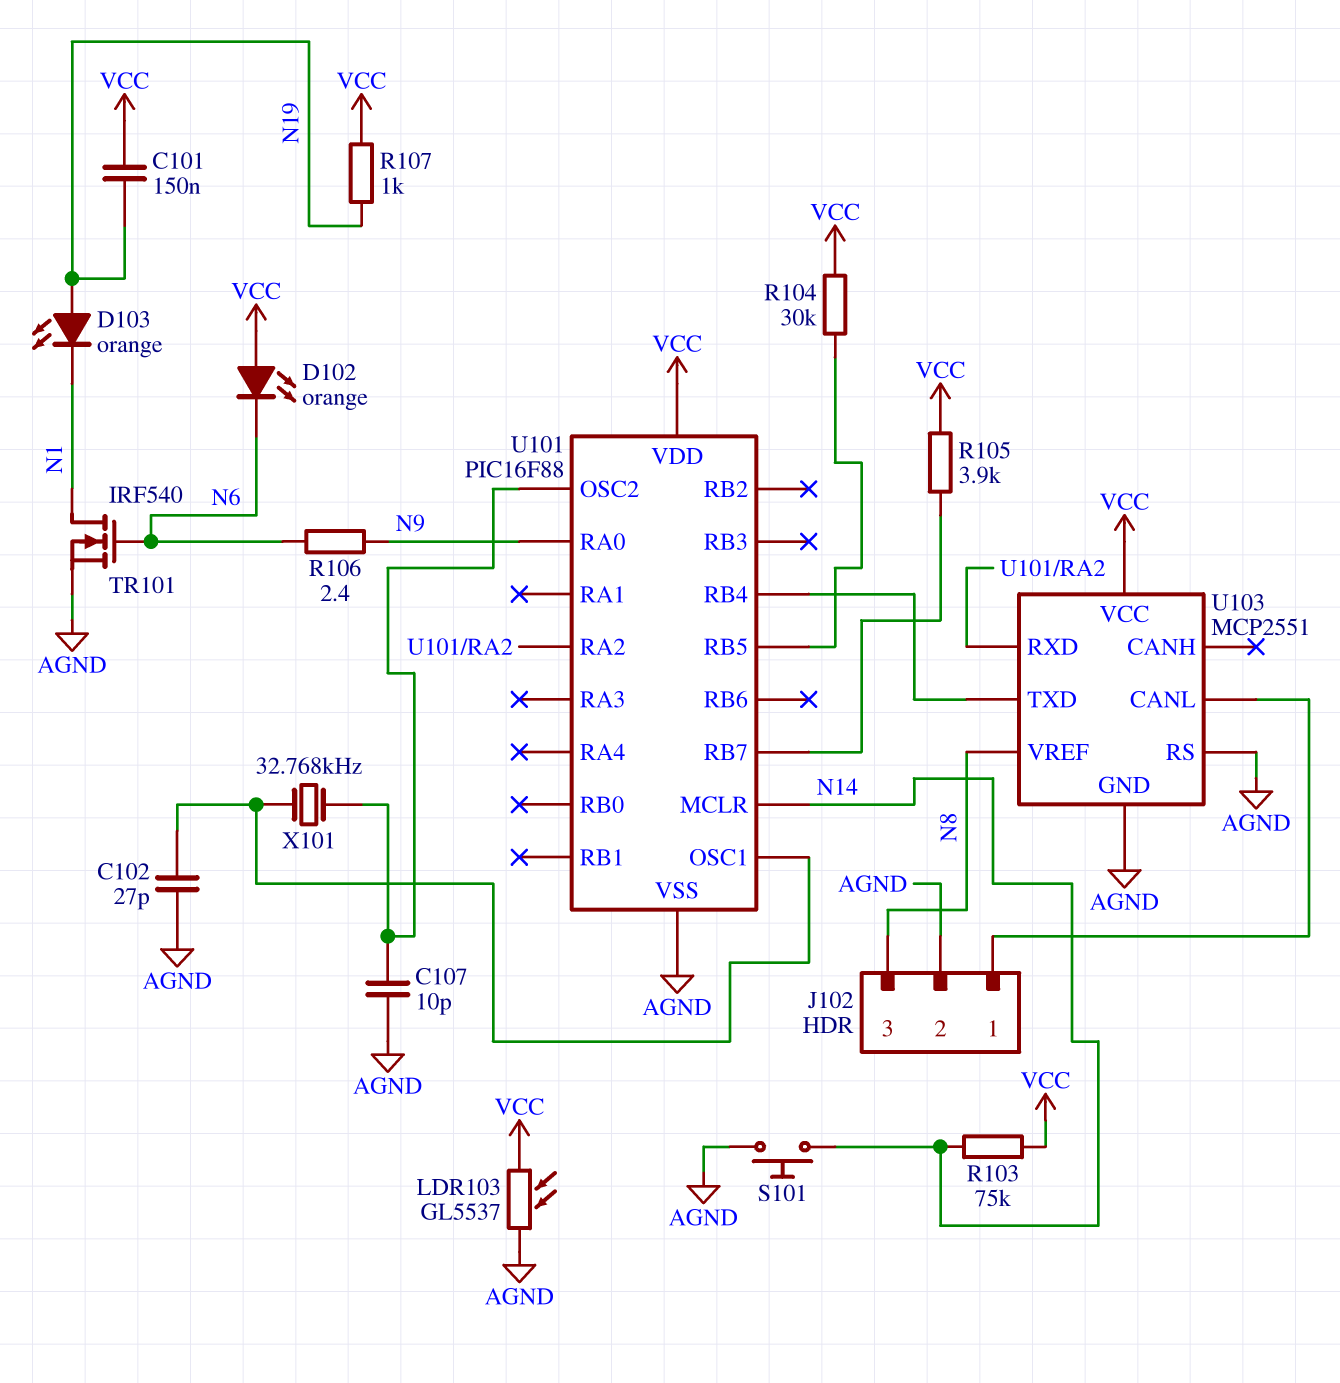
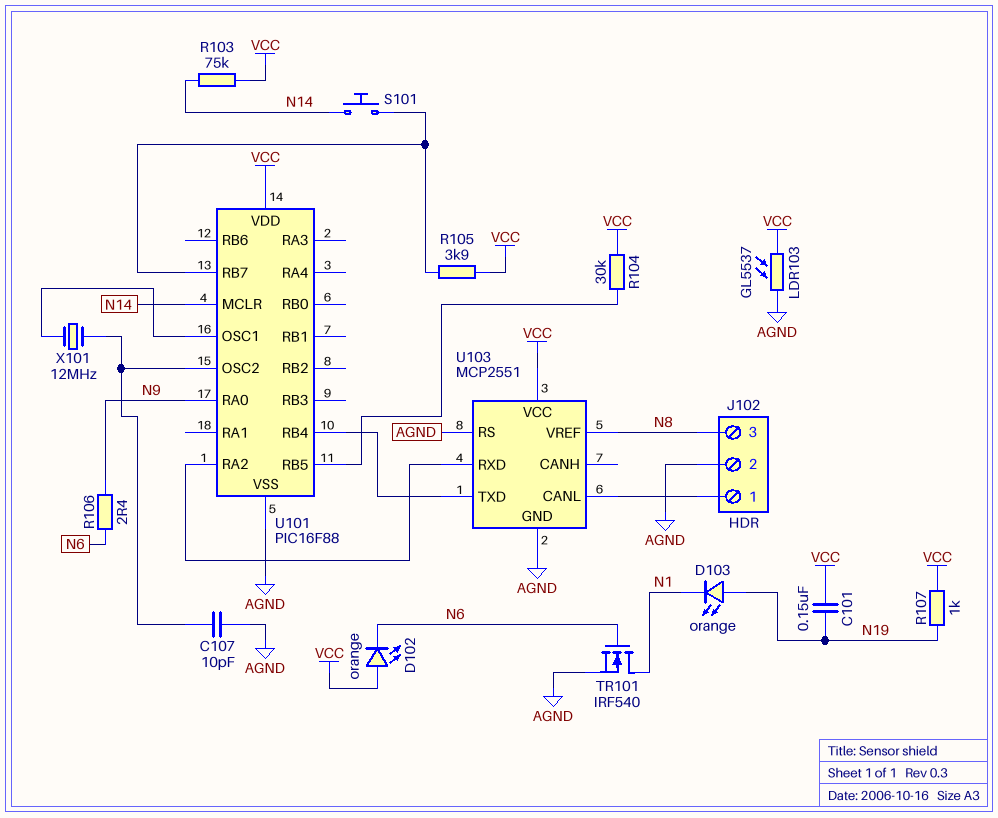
C102: 27pF (AGND, U101/OSC1) -> none
S101: button (AGND, N14) -> button (N14, U101/RB7)
X101: 32.768kHz (U101/OSC1, U101/OSC2) -> 12MHz (U101/OSC1, U101/OSC2)

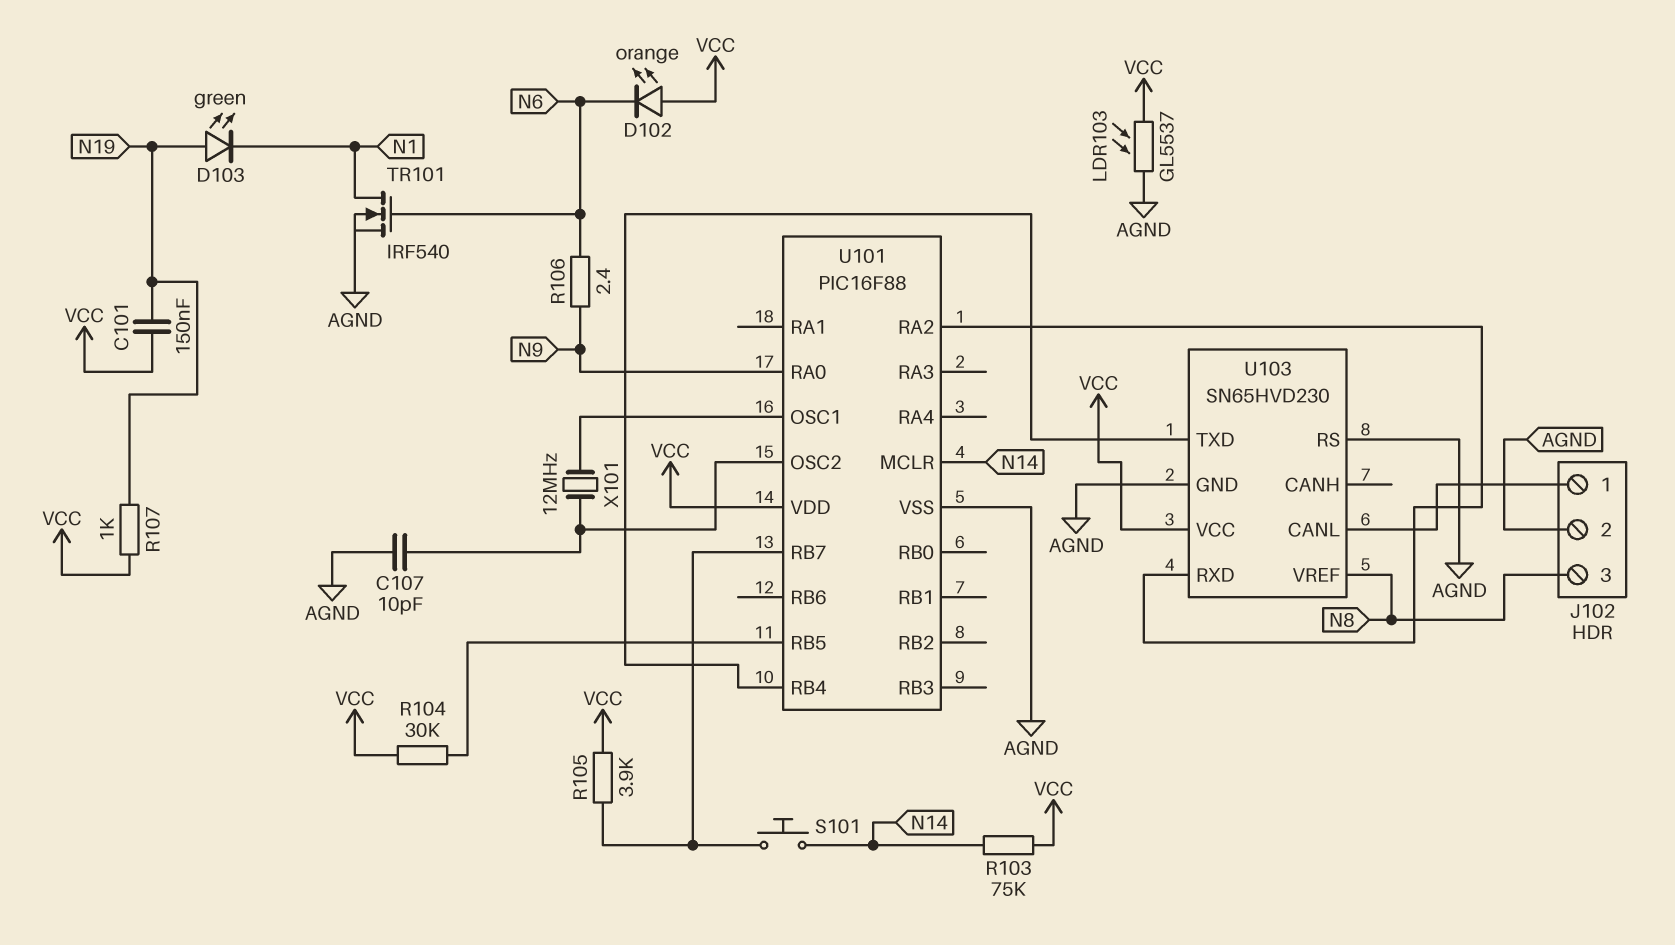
D103: LED orange (A N19, K N1) -> LED green (A N19, K N1)
U103: MCP2551 -> SN65HVD230

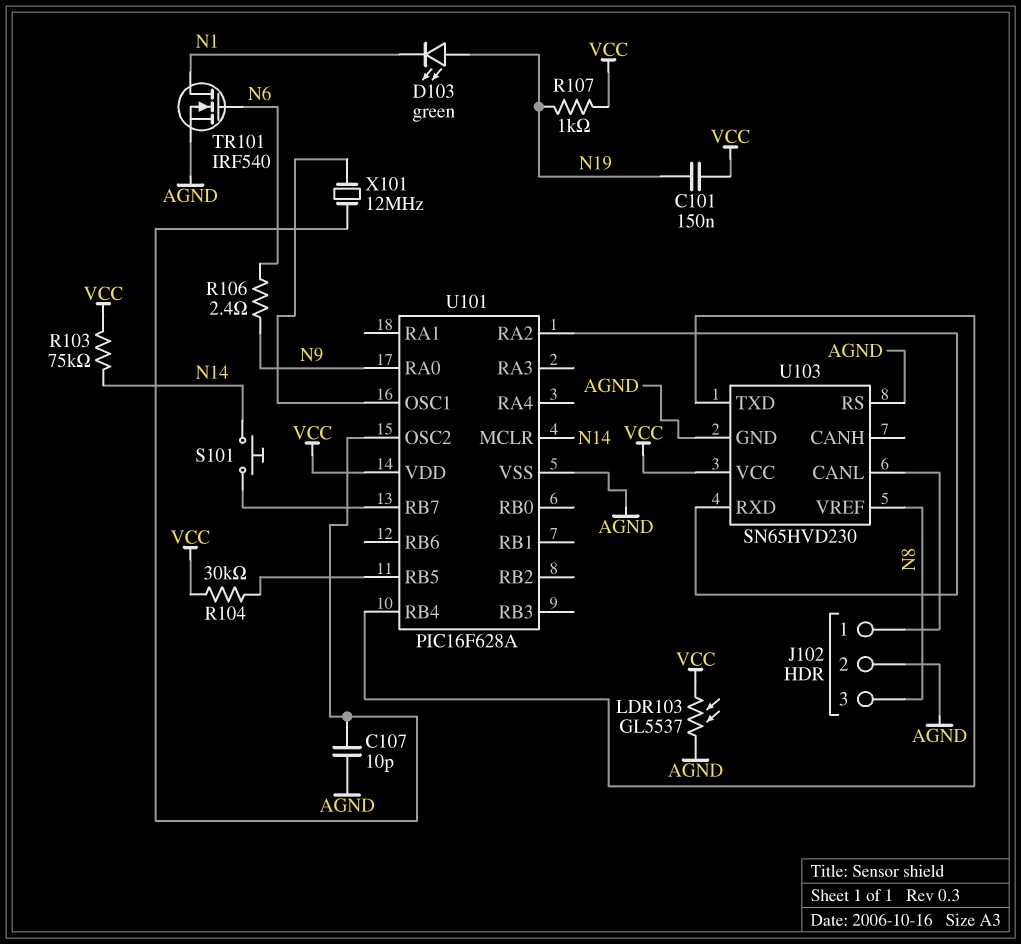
D102: LED orange (A VCC, K N6) -> none
R105: 3.9k (U101/RB7, VCC) -> none
U101: PIC16F88 -> PIC16F628A

